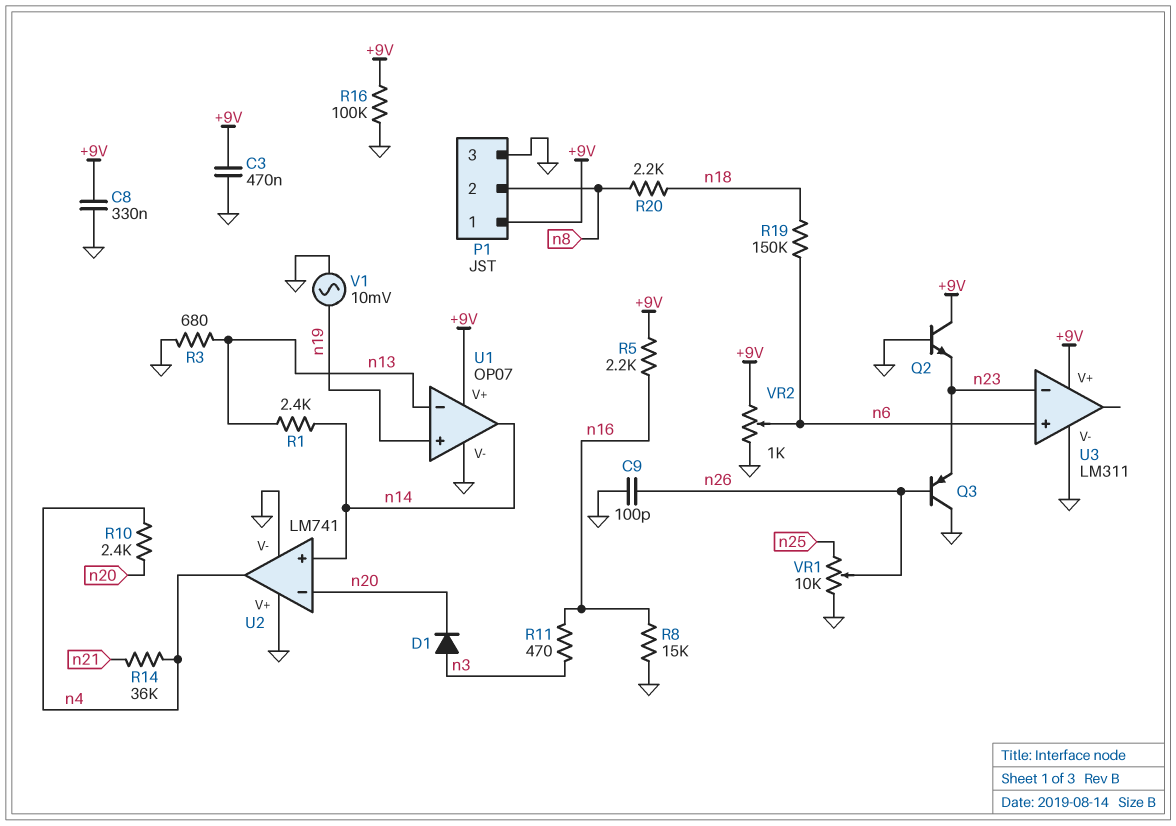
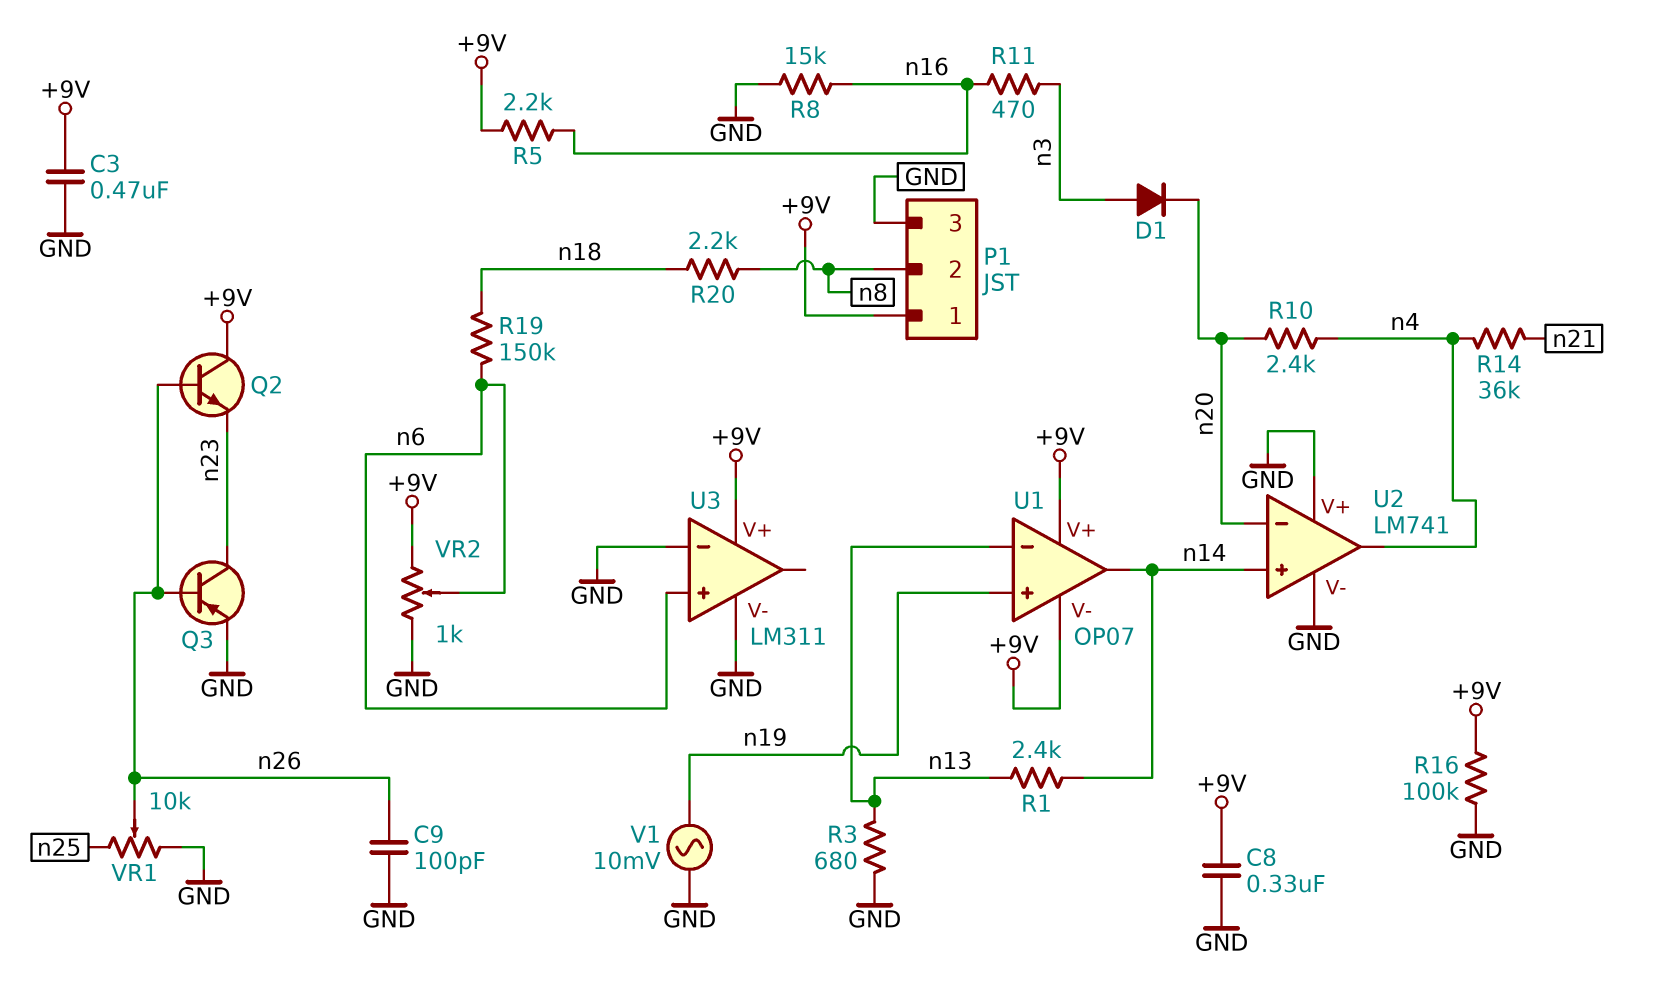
Q2: NPN (B GND, C +9V, E n23) -> NPN (B n26, C +9V, E n23)
Q3: PNP (B n26, C GND, E n23) -> PNP (B n26, C n23, E GND)
U1 pin V-: GND -> +9V
U3 pin in-: n23 -> GND

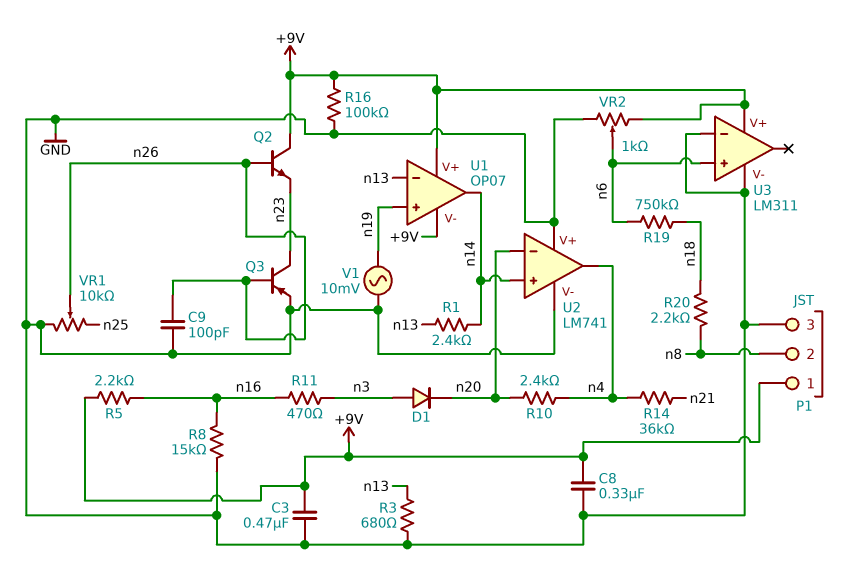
R19: 150k (n6, n18) -> 750k (n6, n18)

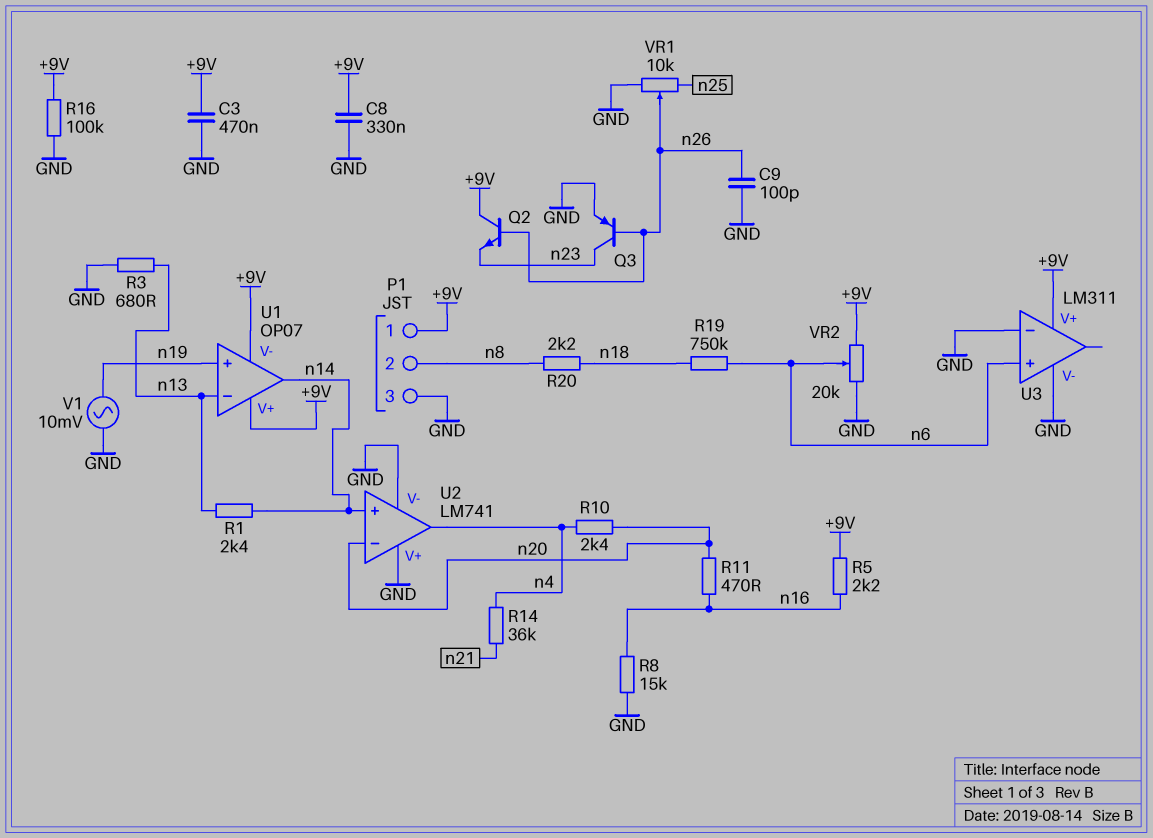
D1: diode (A n3, K n20) -> none
R11: 470 (n3, n16) -> 470 (n16, n20)
VR2: 1k (+9V, GND, wiper n6) -> 20k (+9V, GND, wiper n6)

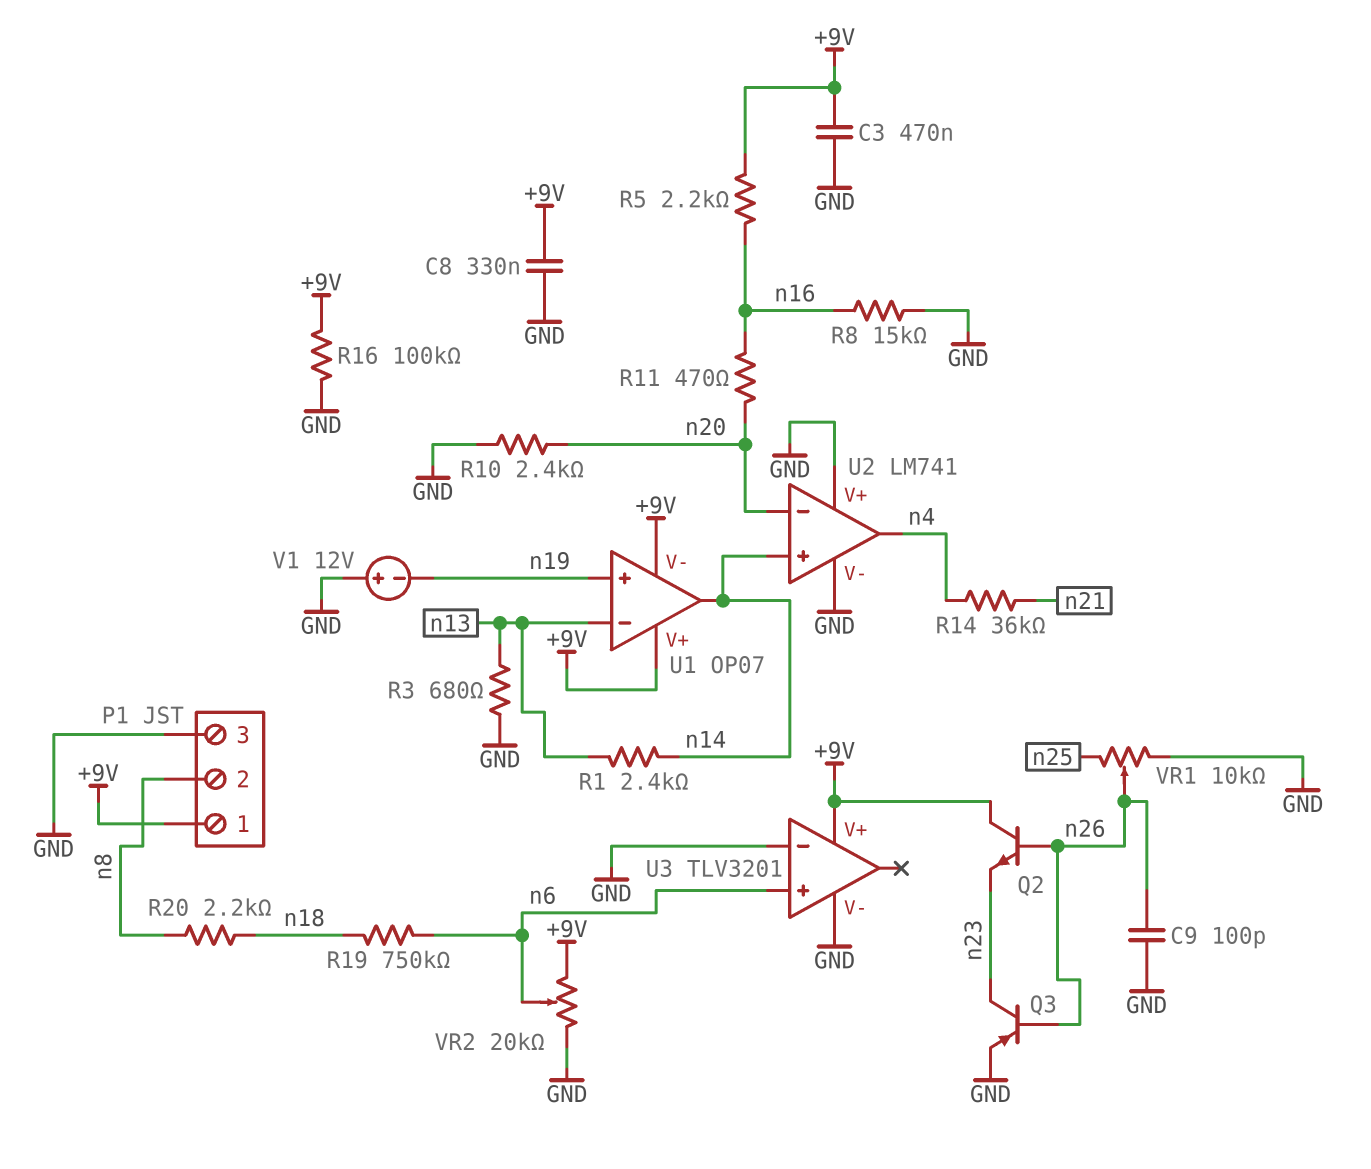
R10: 2.4k (n4, n20) -> 2.4k (GND, n20)
U3: LM311 -> TLV3201
V1: AC 10mV (GND, n19) -> 12V (plus GND, minus n19)

